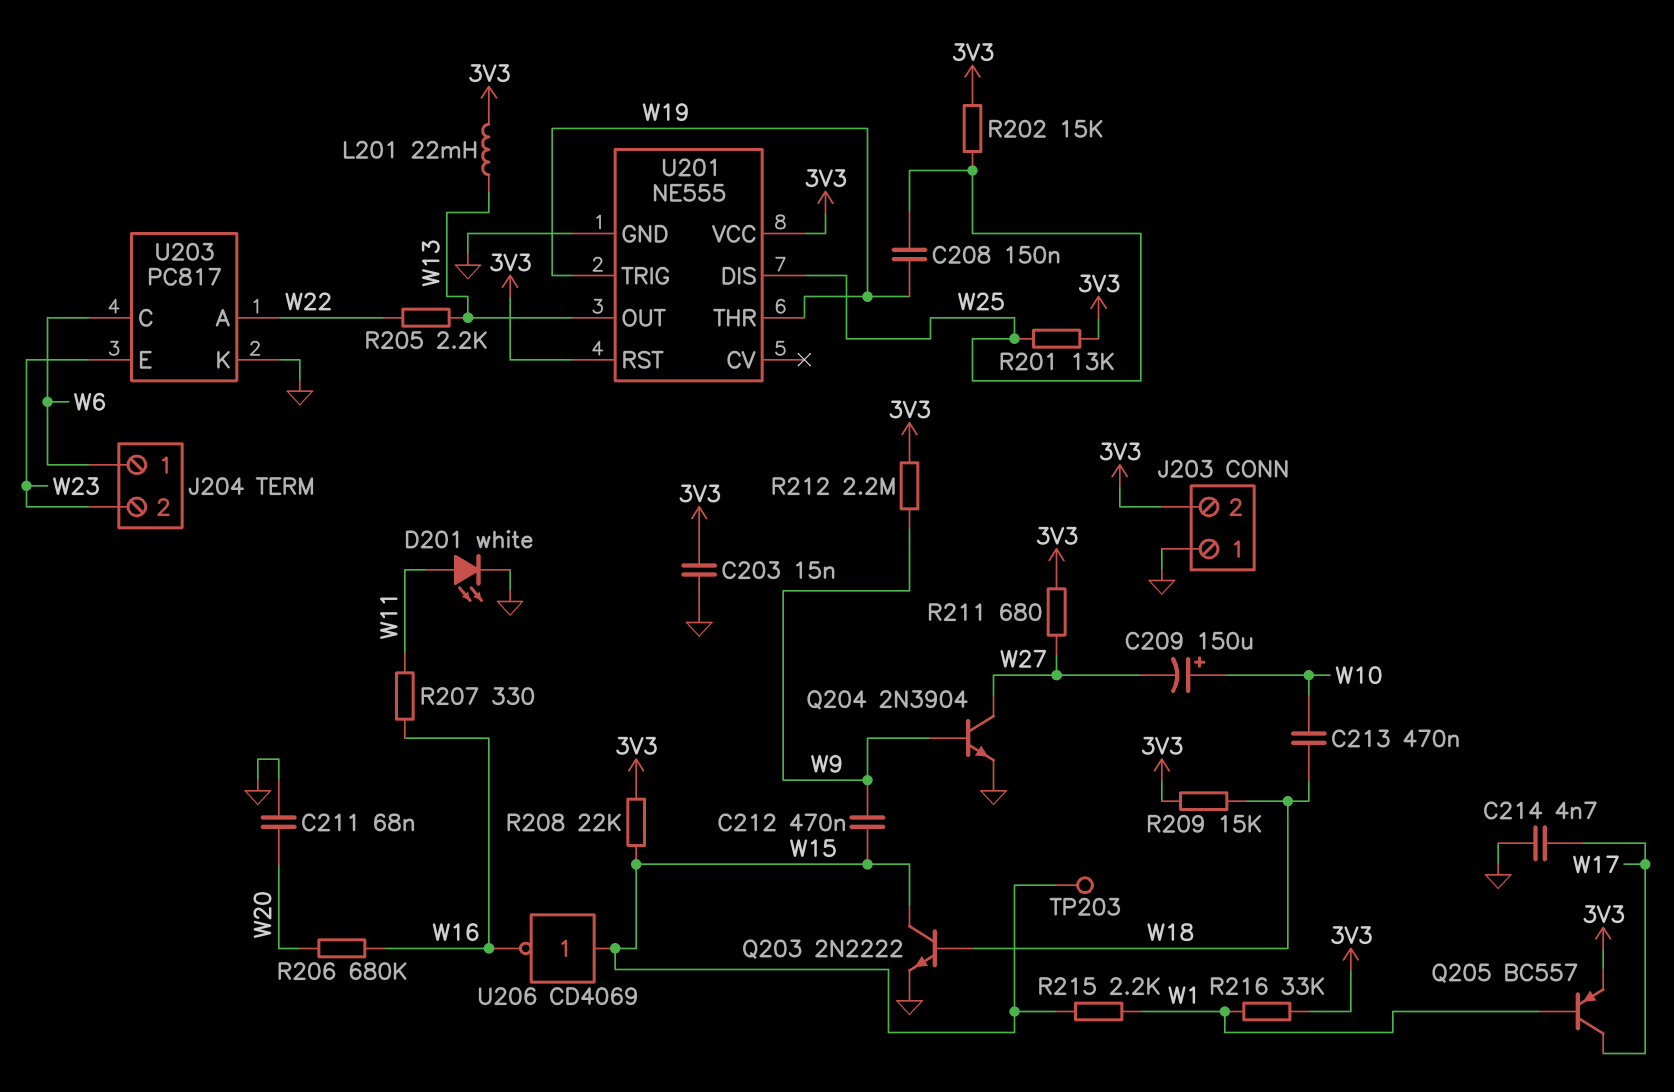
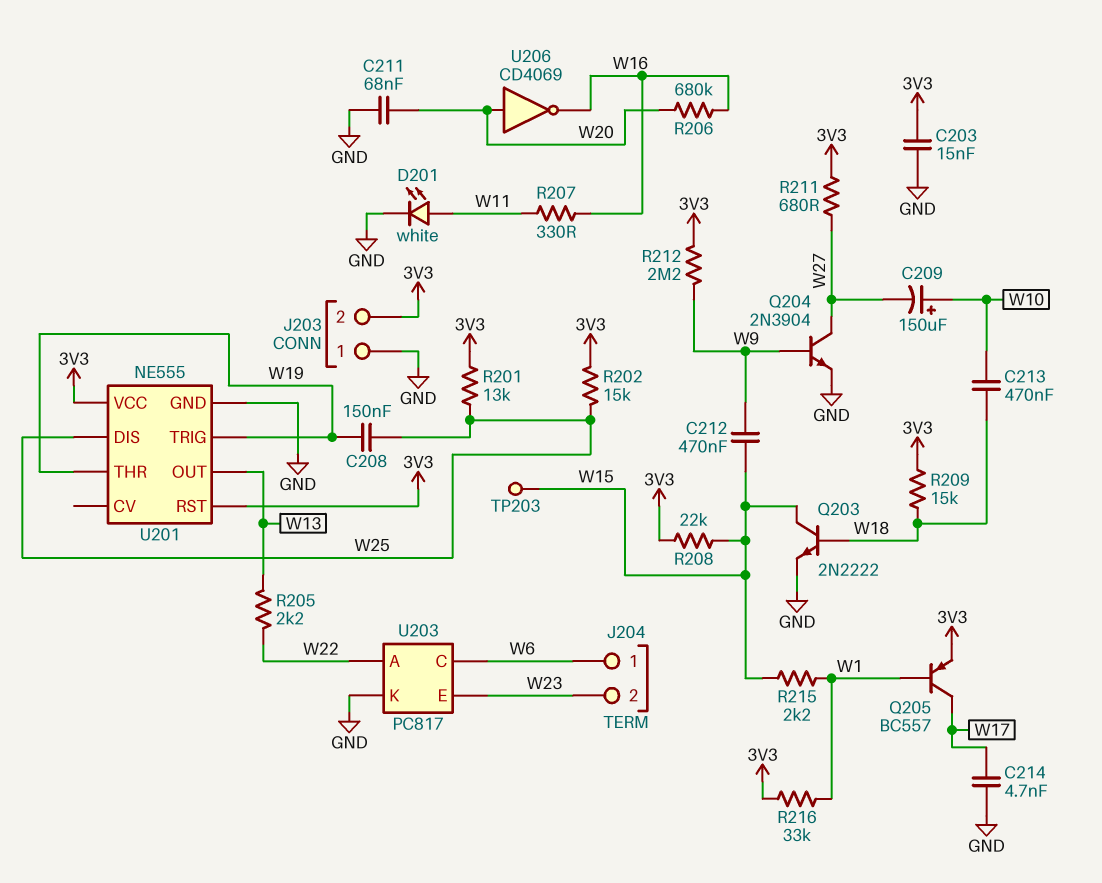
L201: 22mH (3V3, W13) -> none
U206: NOT CD4069 (in W15, out W16) -> NOT CD4069 (in W20, out W16)

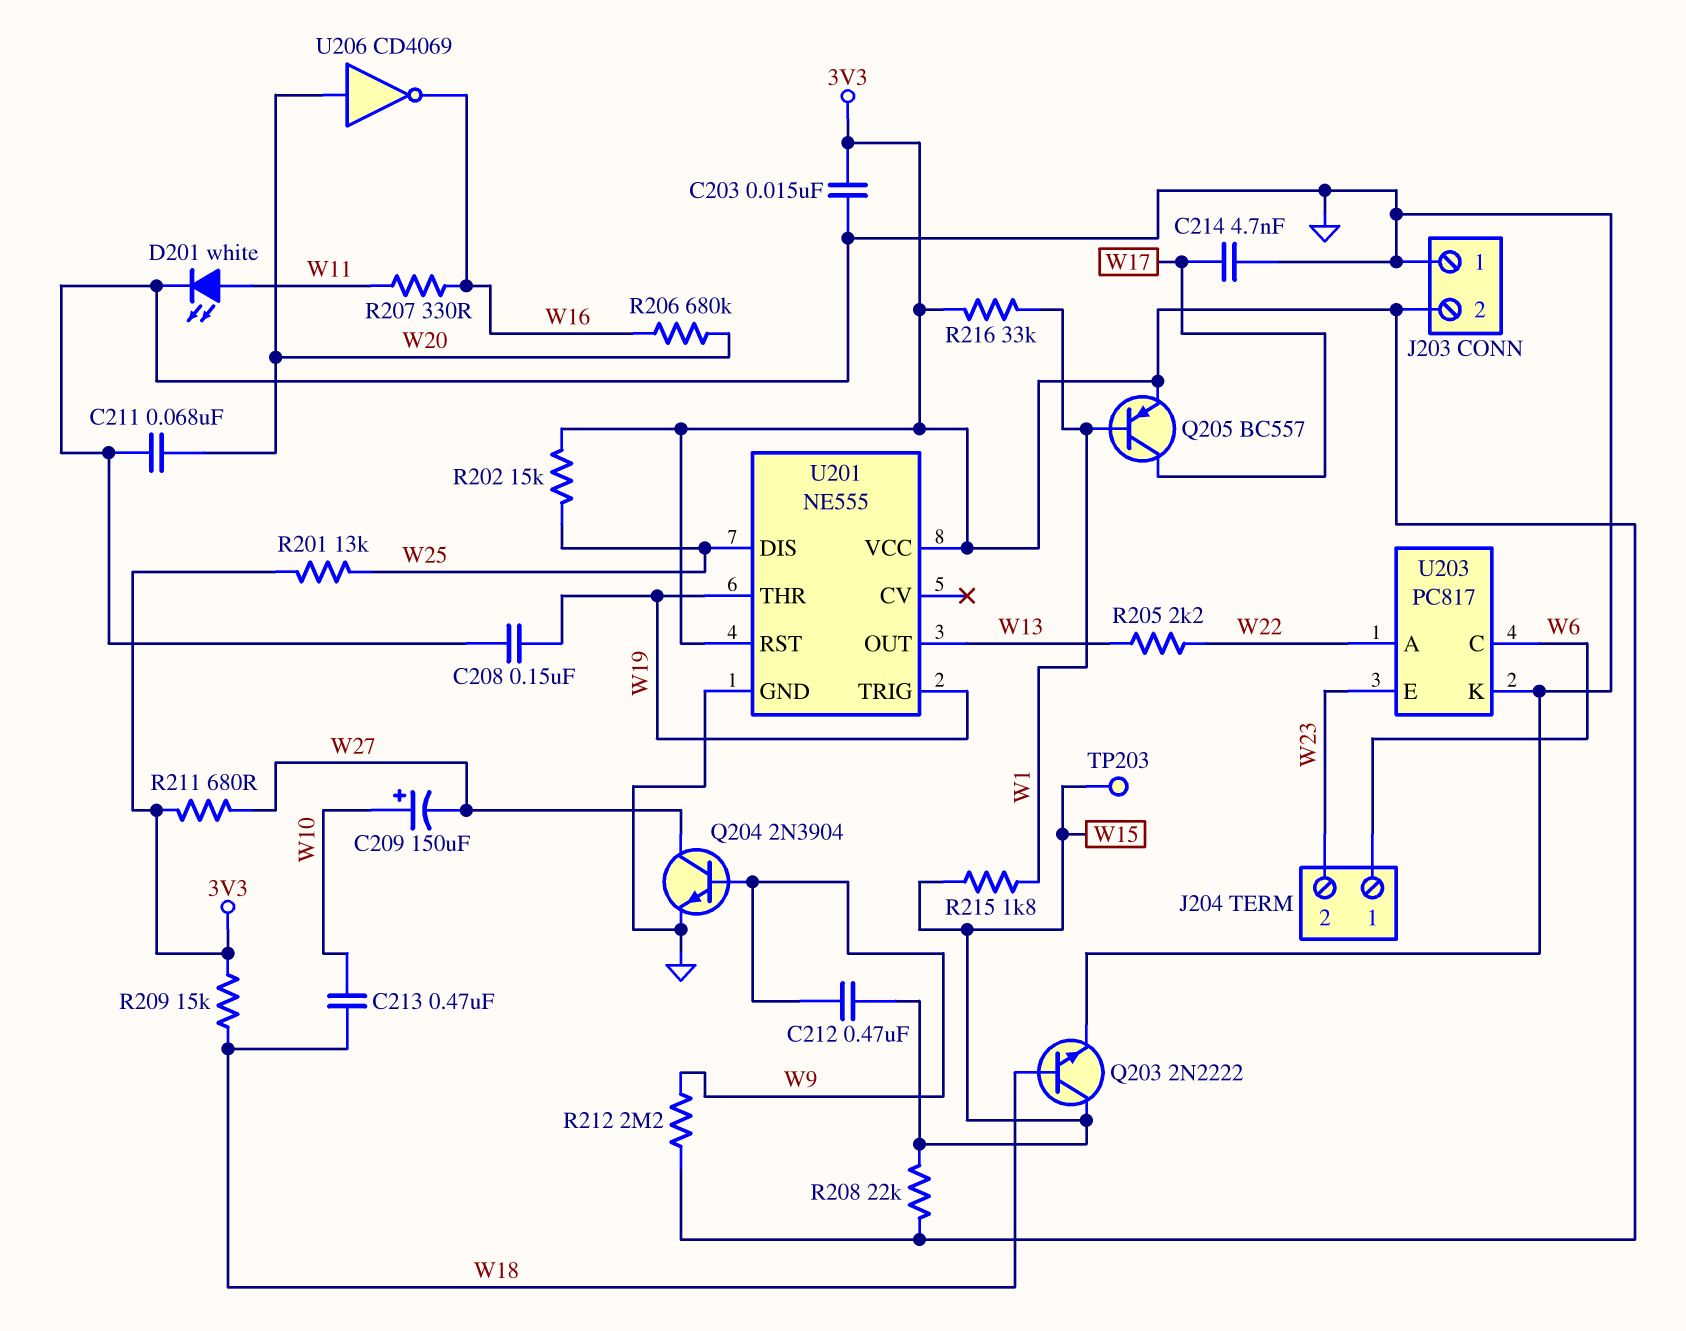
C208: 150nF (W19, W25) -> 150nF (GND, W19)
R215: 2.2k (W1, W15) -> 1.8k (W1, W15)

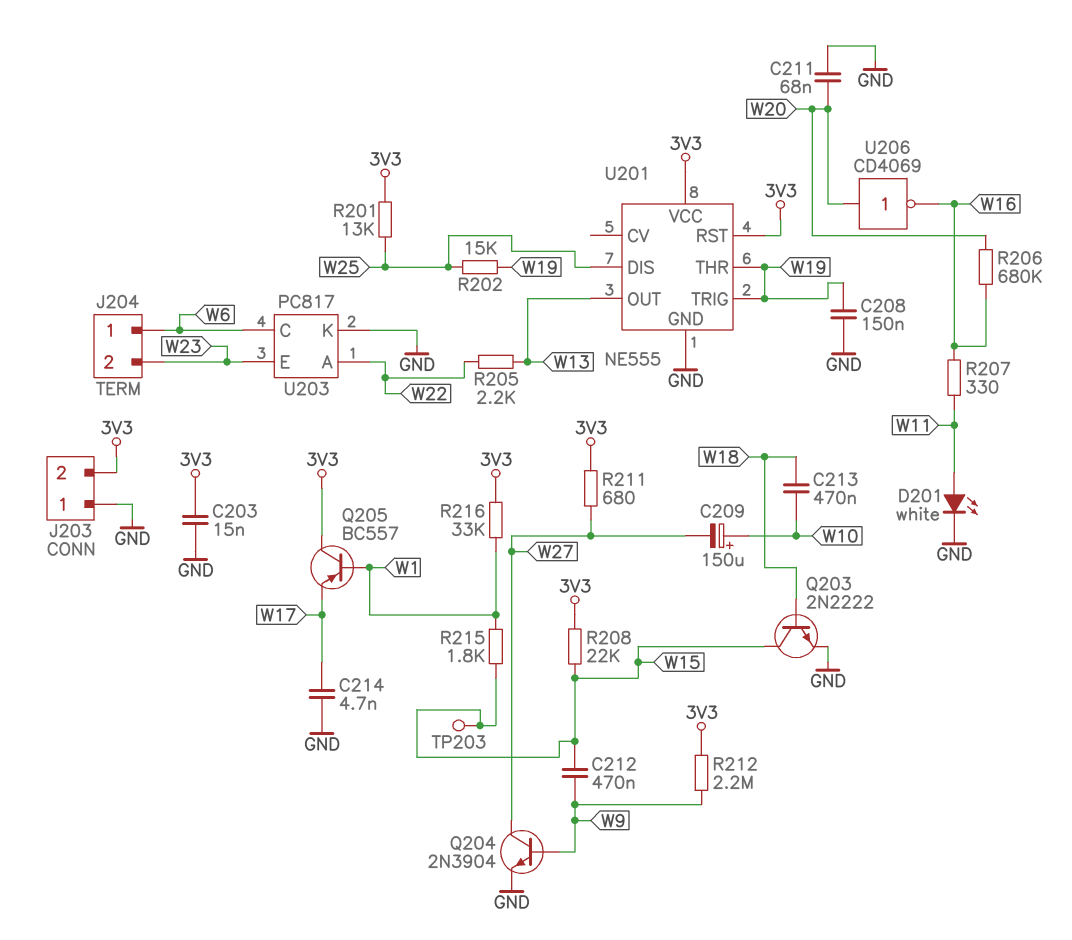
Q205: PNP BC557 (B W1, C W17, E 3V3) -> PNP BC557 (B W1, C 3V3, E W17)
R202: 15k (3V3, W25) -> 15k (W19, W25)
R209: 15k (3V3, W18) -> none

